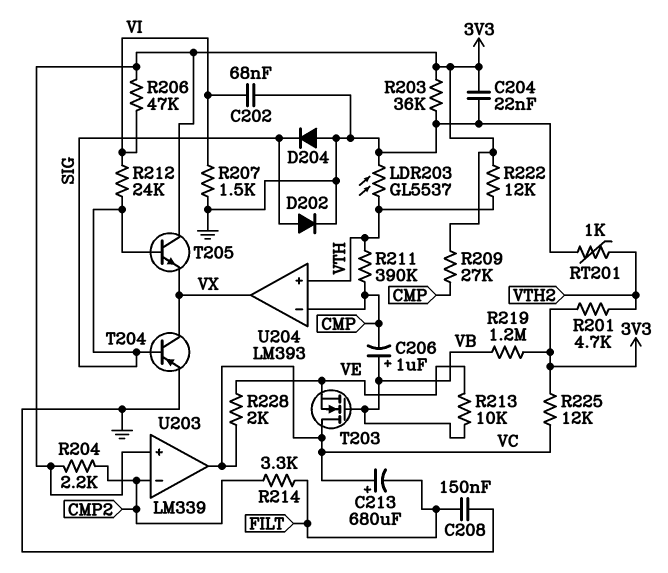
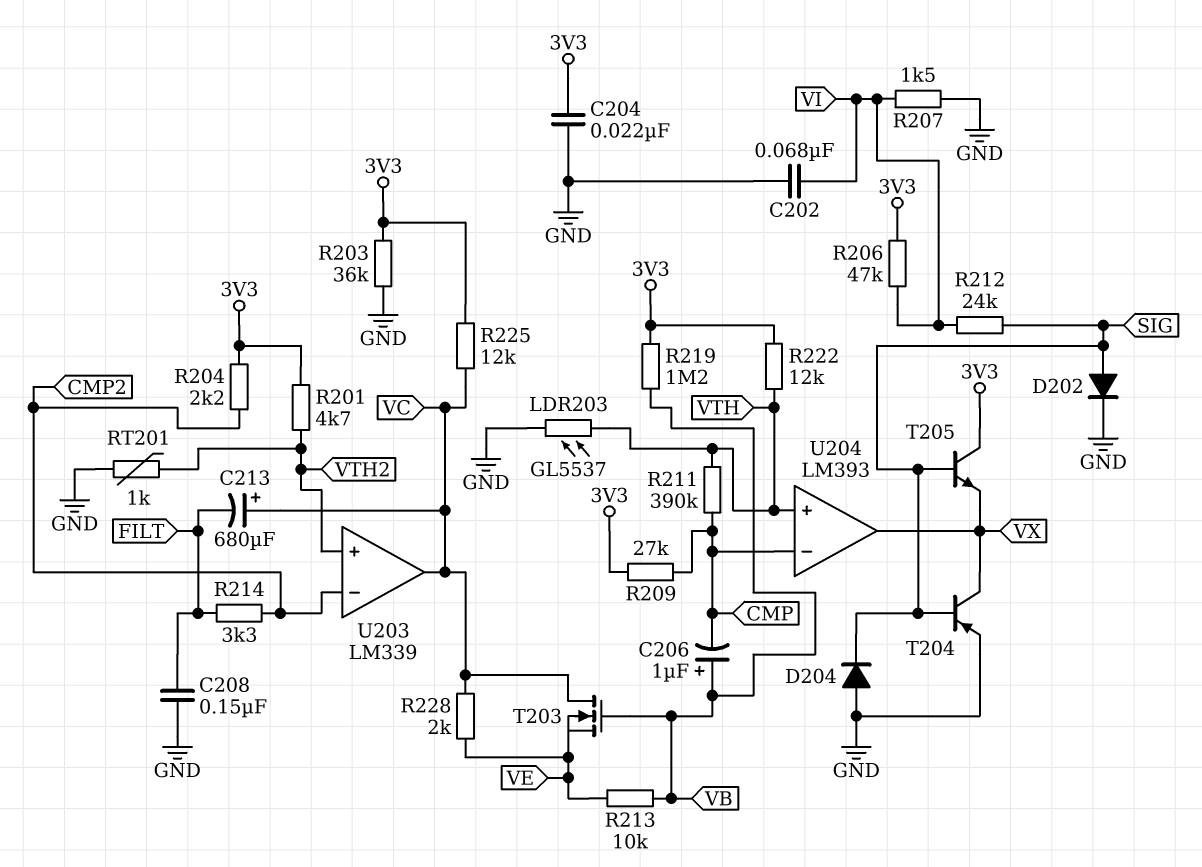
U203 pin in+: 3V3 -> VTH2

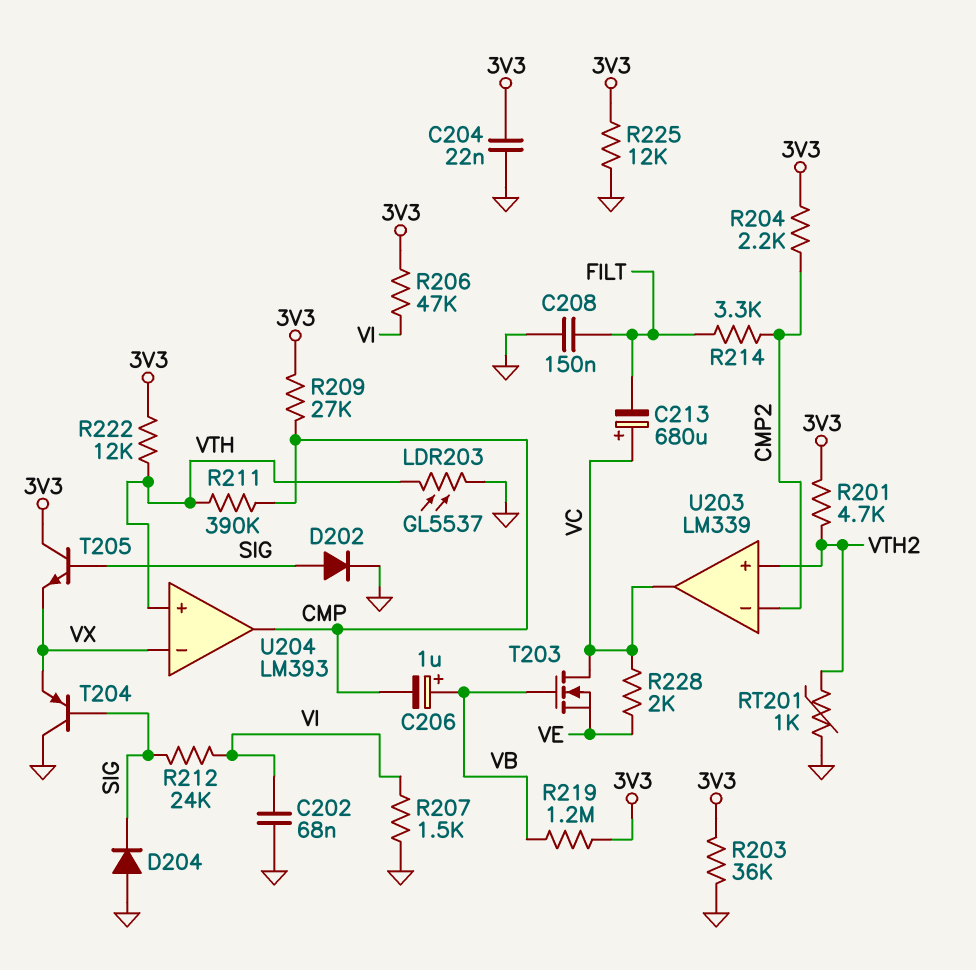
R213: 10k (VB, VE) -> none
R225: 12k (3V3, VC) -> 12k (3V3, GND)
T204: PNP (B SIG, C VX, E GND) -> PNP (B SIG, C GND, E VX)
U204 pin in-: CMP -> VX
U204 pin out: VX -> CMP

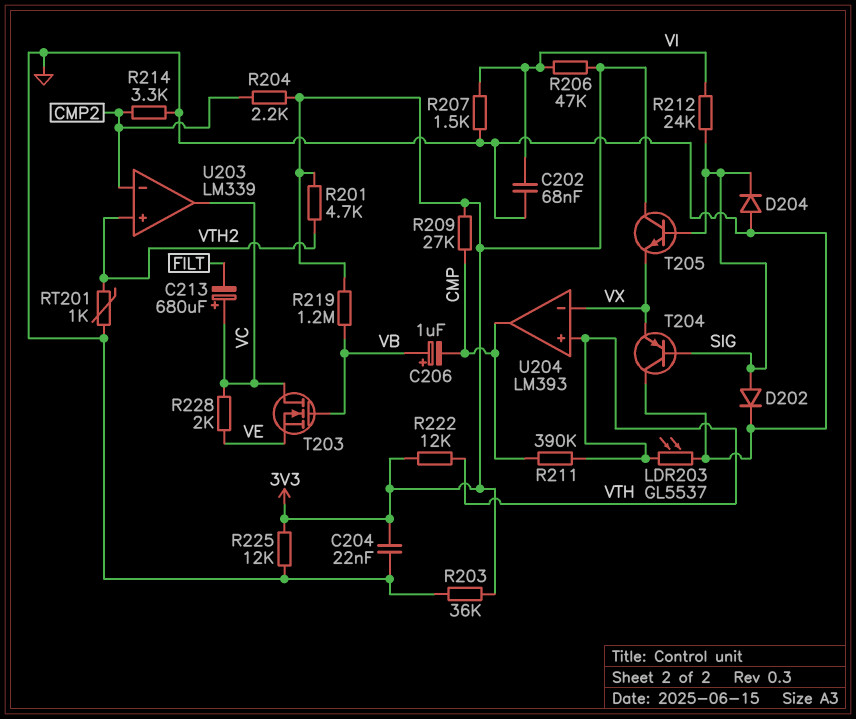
C208: 150nF (FILT, GND) -> none
R214: 3.3k (CMP2, FILT) -> 3.3k (CMP2, GND)

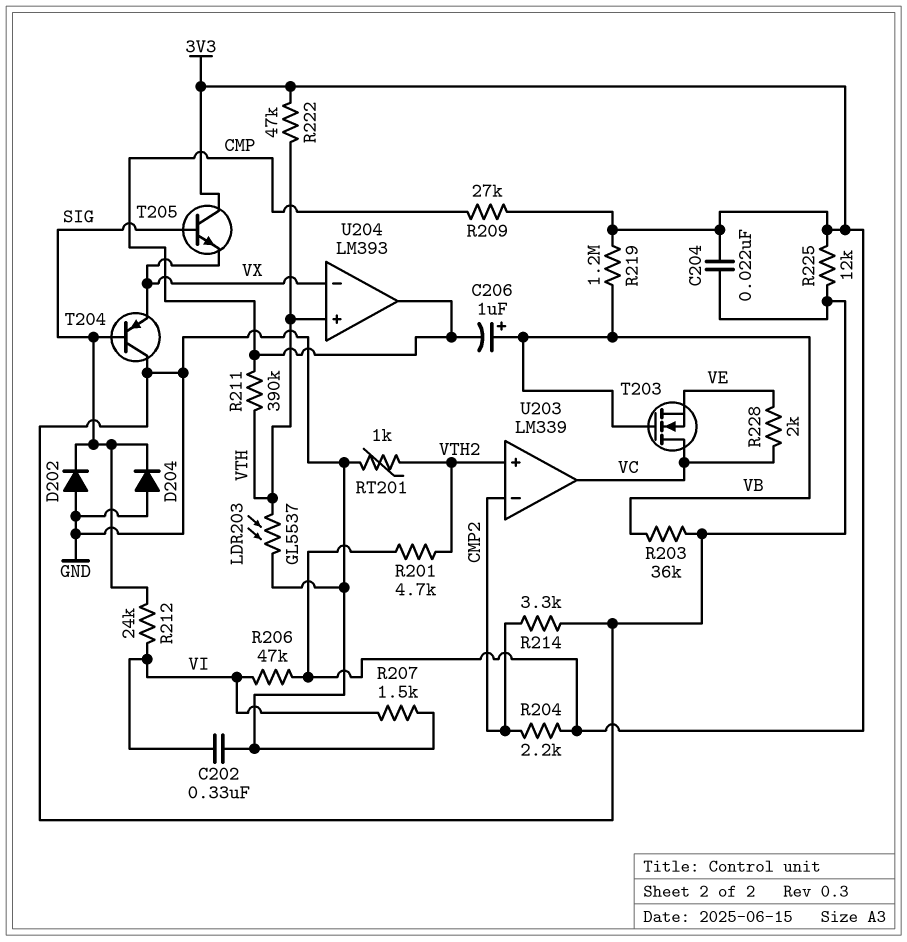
C202: 68nF (GND, VI) -> 330nF (GND, VI)
C213: 680uF (plus VC, minus FILT) -> none
D202: diode (A SIG, K GND) -> diode (A GND, K SIG)
R203: 36k (3V3, GND) -> 36k (GND, VB)
R222: 12k (3V3, VTH) -> 47k (3V3, VTH)

